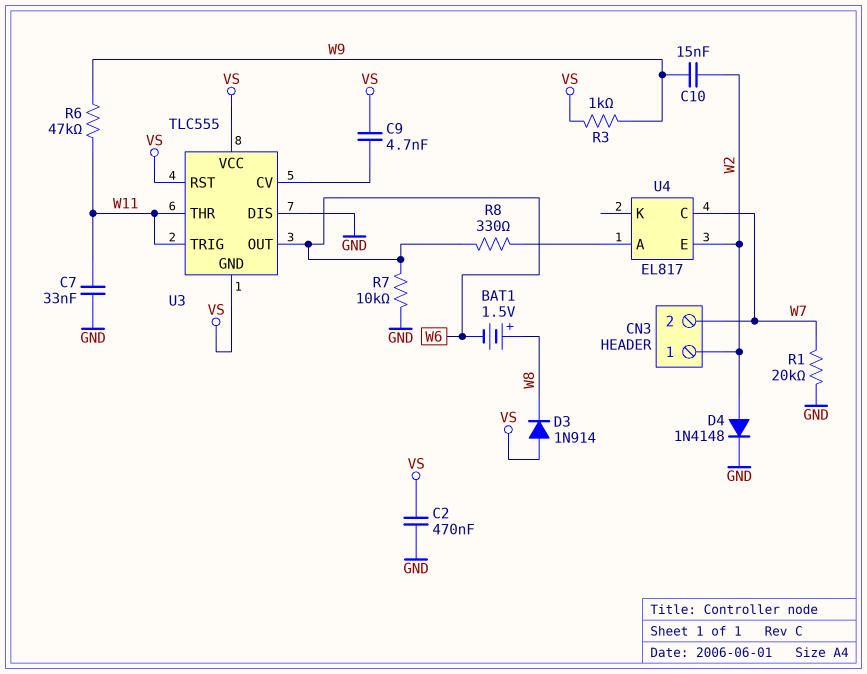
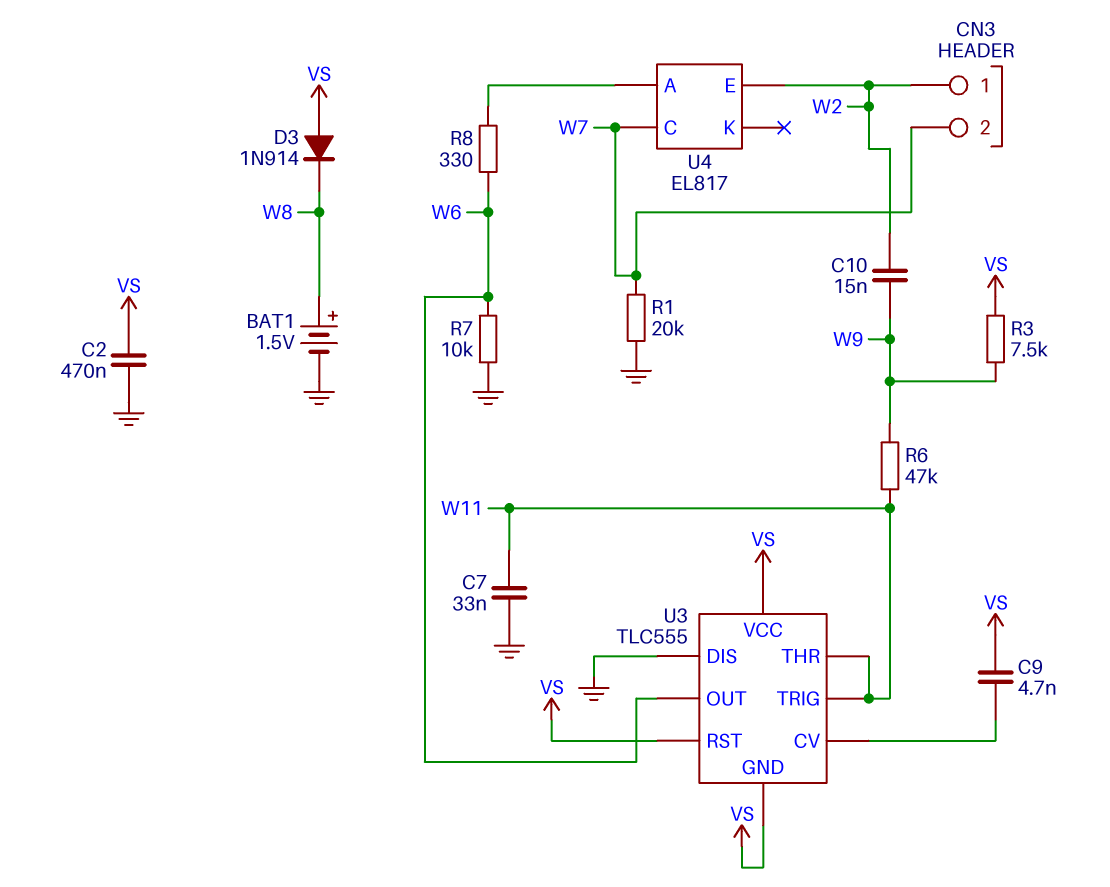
BAT1: 1.5V (plus W8, minus W6) -> 1.5V (plus W8, minus GND)
D4: diode 1N4148 (A W2, K GND) -> none
R3: 1k (VS, W9) -> 7.5k (VS, W9)

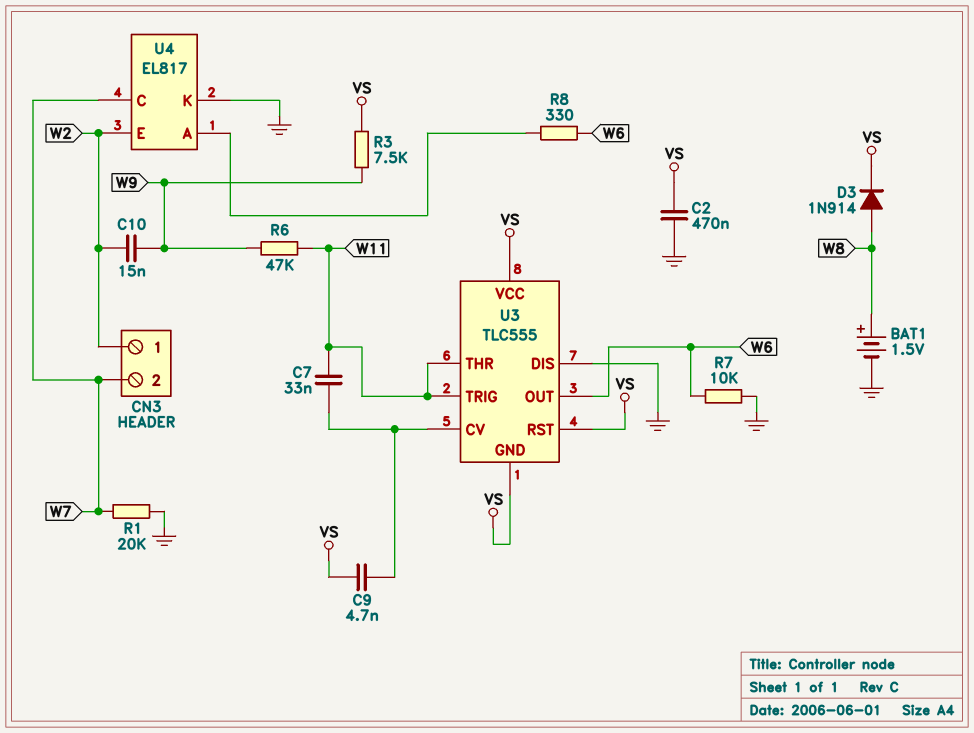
C7: 33nF (GND, W11) -> 33nF (U3/CV, W11)
D3: diode 1N914 (A VS, K W8) -> diode 1N914 (A W8, K VS)
U4 pin K: none -> GND

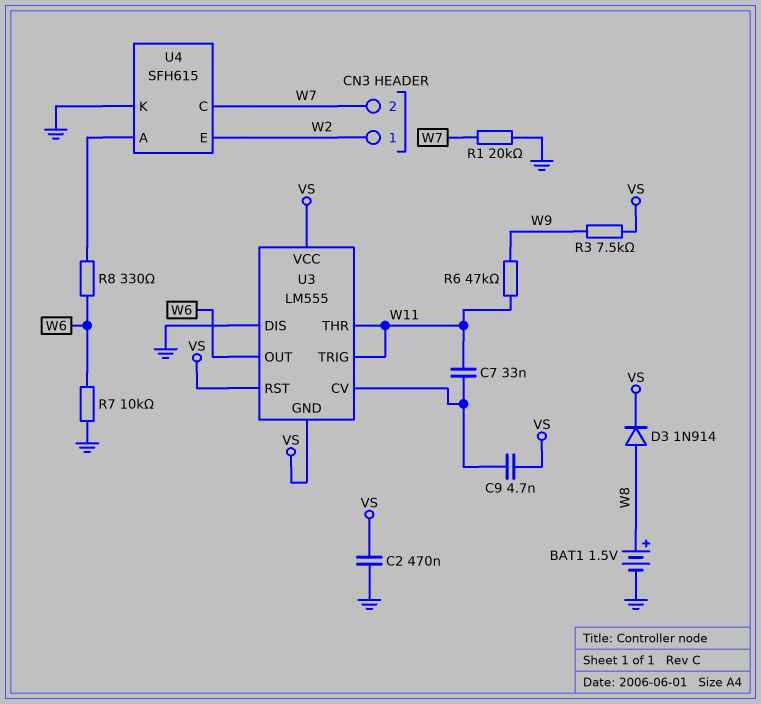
C10: 15nF (W2, W9) -> none
U3: TLC555 -> LM555
U4: EL817 -> SFH615

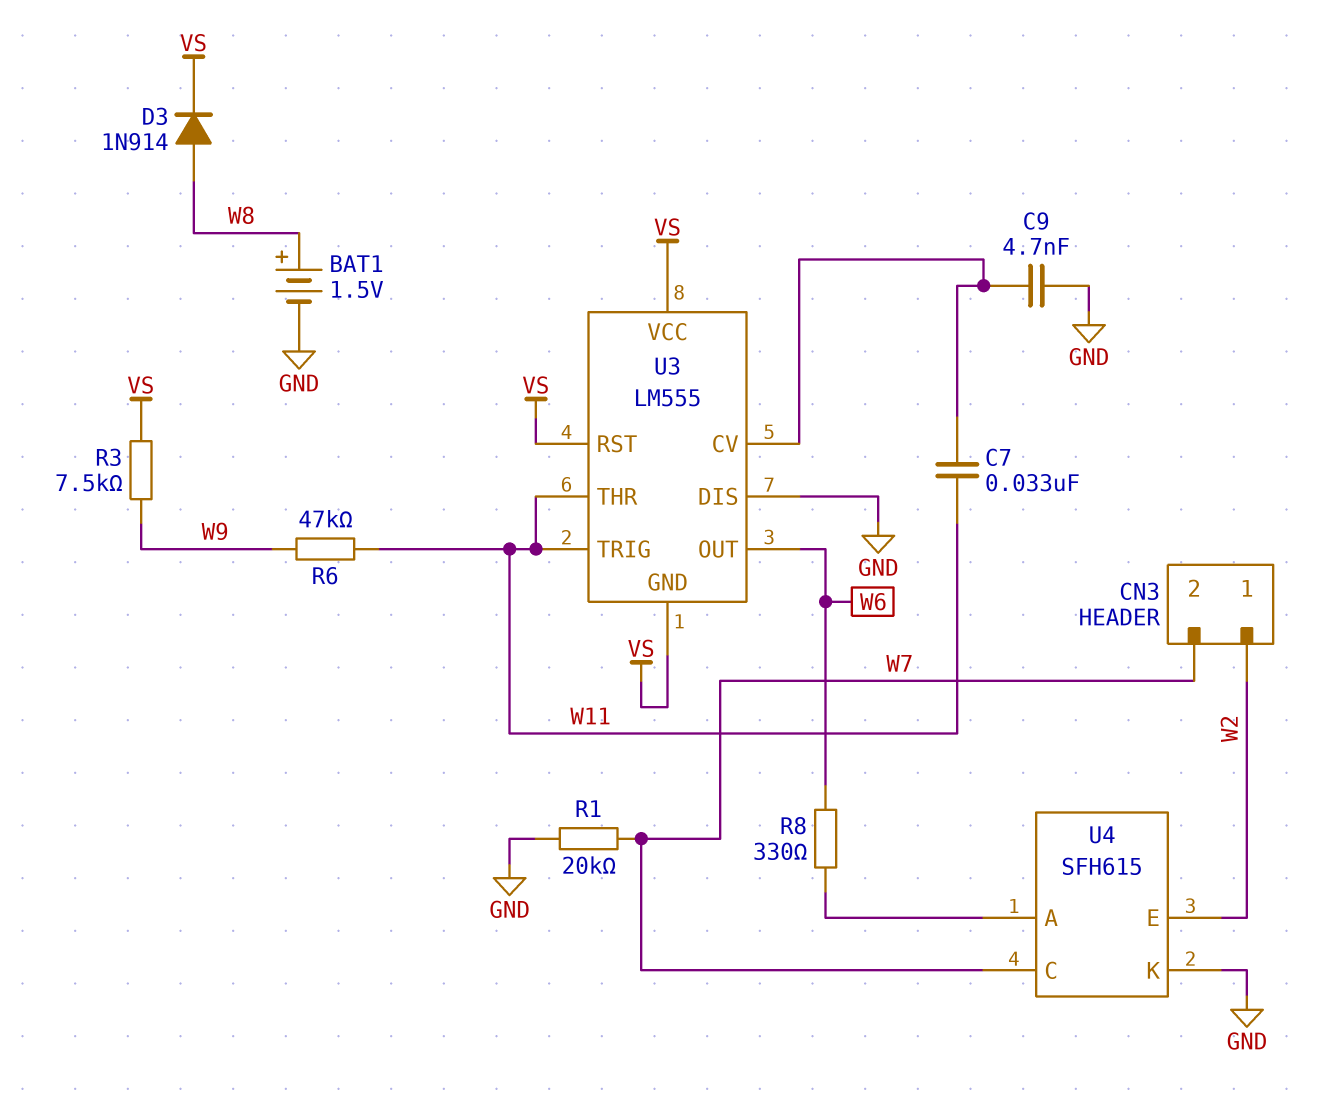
C2: 470nF (GND, VS) -> none
C9: 4.7nF (U3/CV, VS) -> 4.7nF (GND, U3/CV)
R7: 10k (GND, W6) -> none

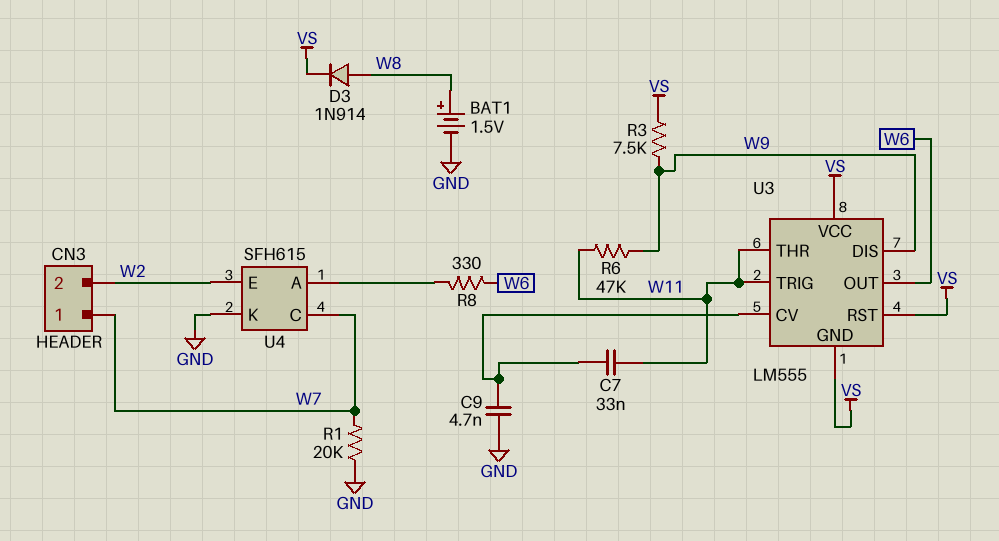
CN3 pin 1: W2 -> W7
CN3 pin 2: W7 -> W2
U3 pin DIS: GND -> W9

